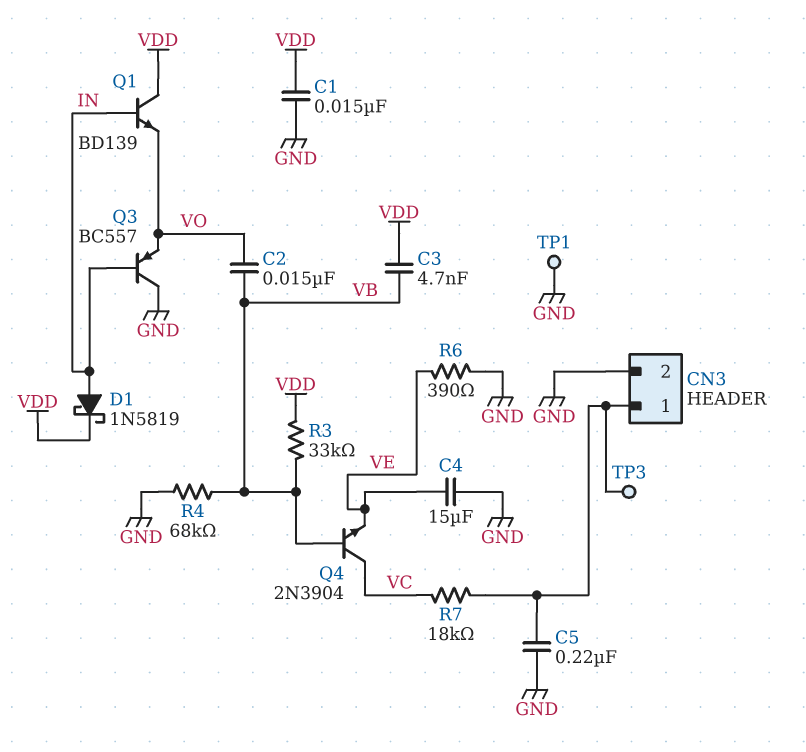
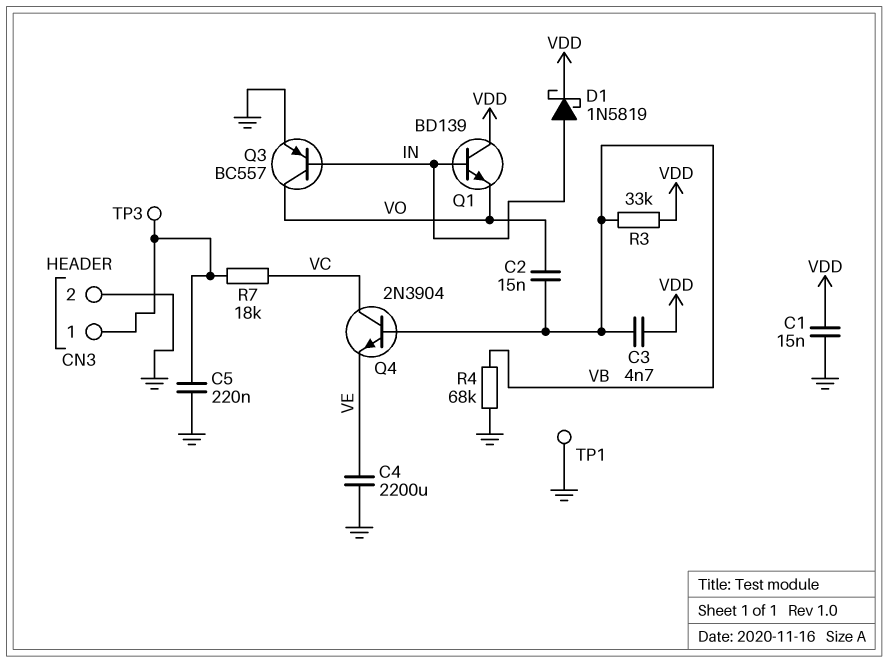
C4: 15uF (GND, VE) -> 2200uF (GND, VE)
Q3: PNP BC557 (B IN, C GND, E VO) -> PNP BC557 (B IN, C VO, E GND)
R6: 390 (GND, VE) -> none

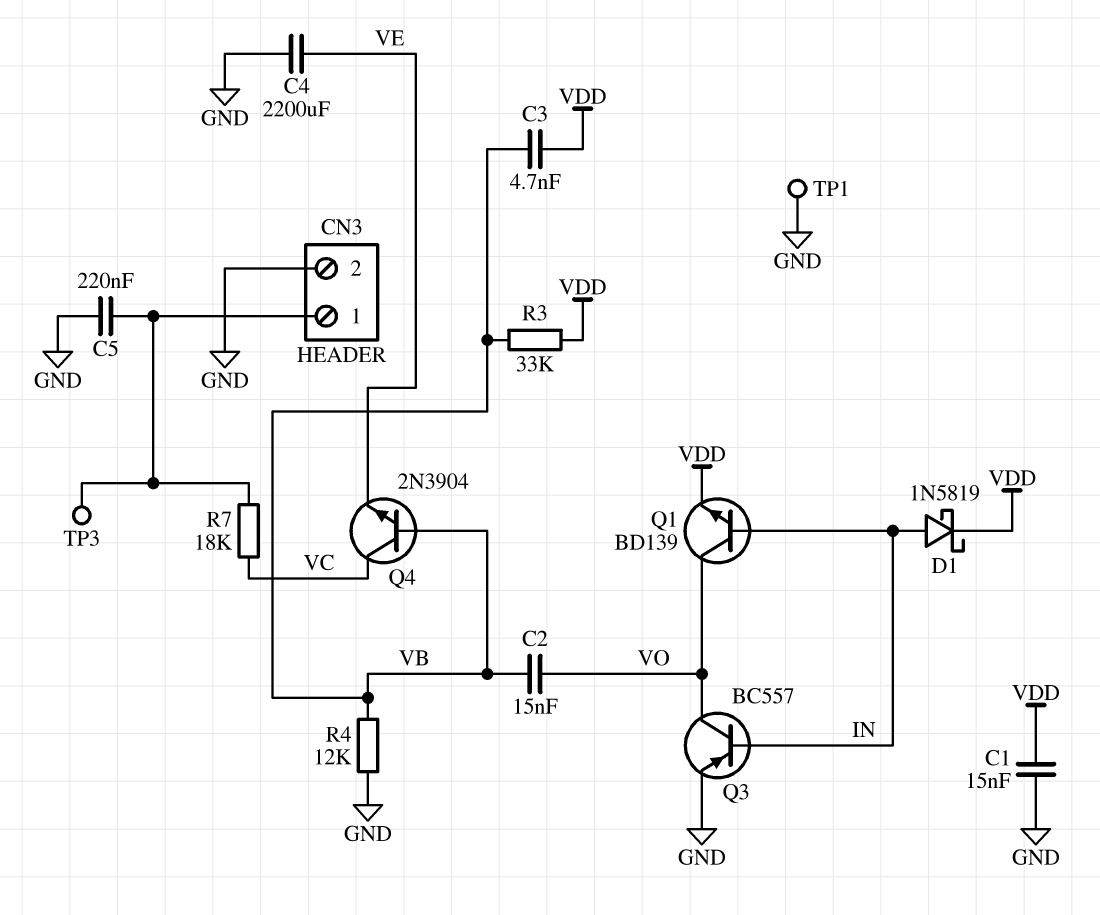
Q1: NPN BD139 (B IN, C VDD, E VO) -> NPN BD139 (B IN, C VO, E VDD)
R4: 68k (GND, VB) -> 12k (GND, VB)

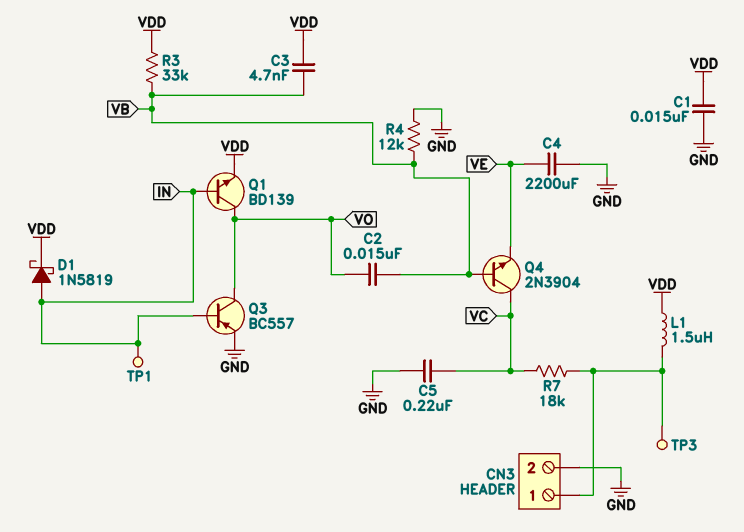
C5: 220nF (CN3/1, GND) -> 220nF (GND, VC)
L1: none -> 1.5uH (CN3/1, VDD)
TP1: test point (GND) -> test point (IN)

